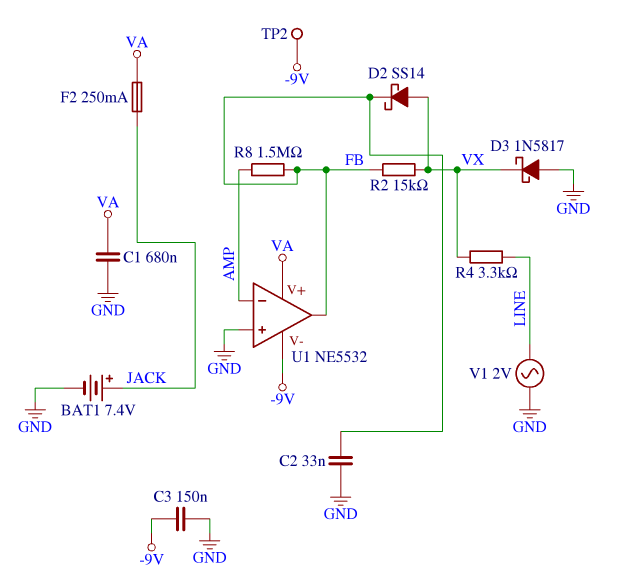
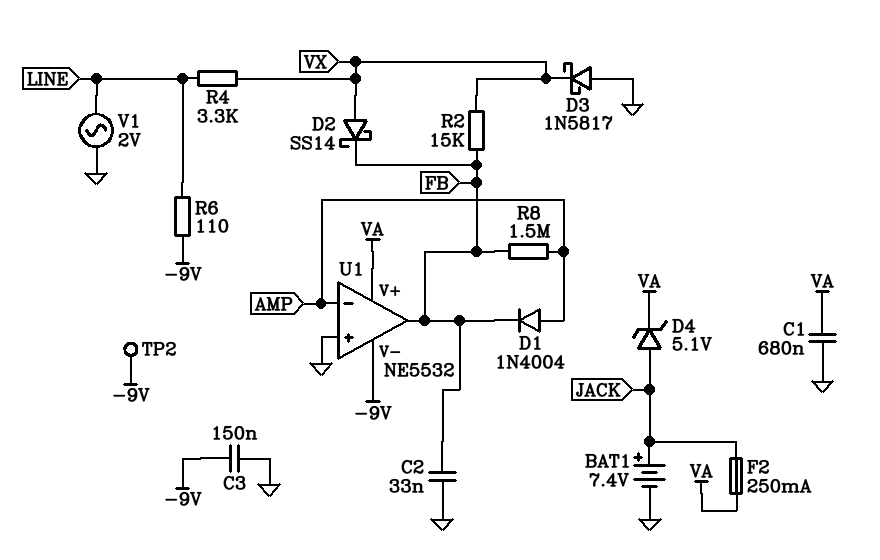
D1: none -> diode 1N4004 (A AMP, K FB)
D4: none -> zener 5.1V (A JACK, K VA)
R6: none -> 110 (-9V, LINE)

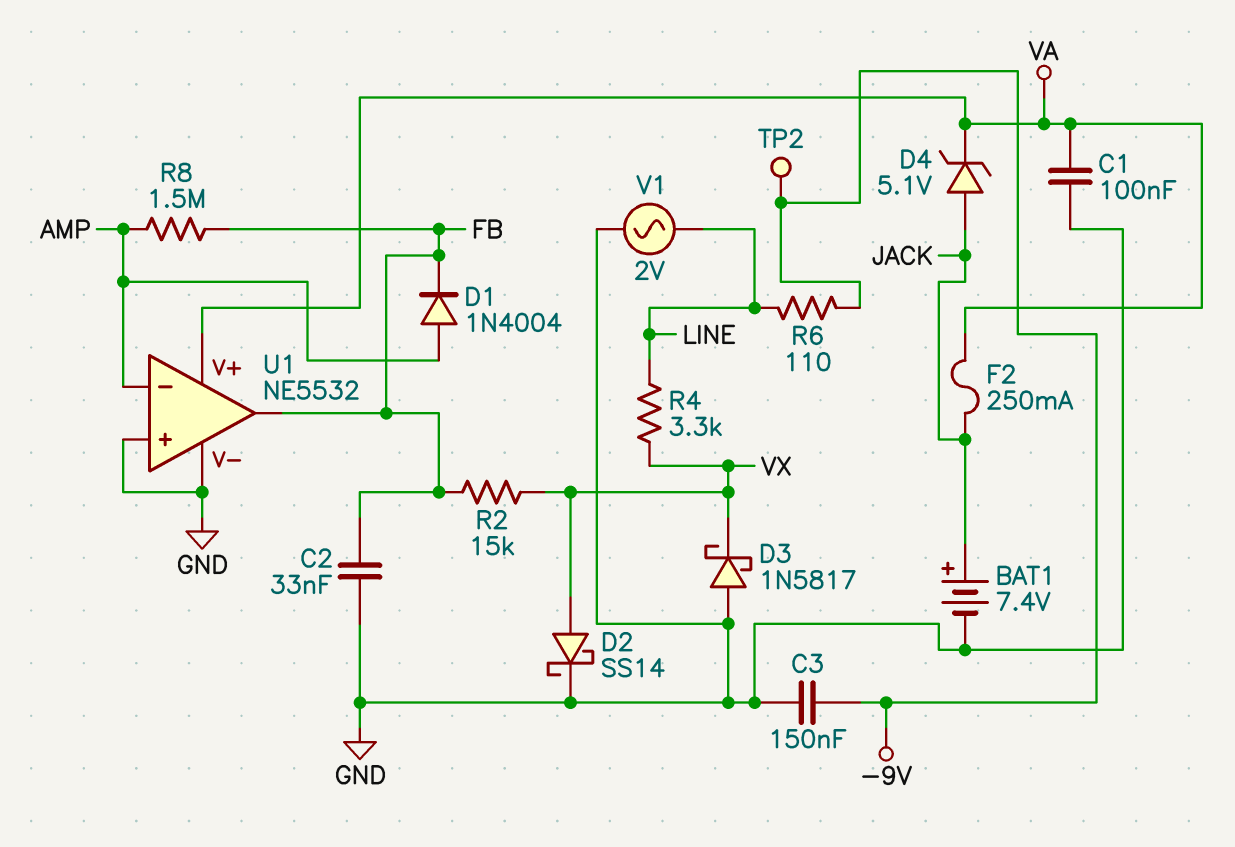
C1: 680nF (GND, VA) -> 100nF (GND, VA)
D2: schottky SS14 (A VX, K FB) -> schottky SS14 (A VX, K GND)
U1 pin V-: -9V -> GND

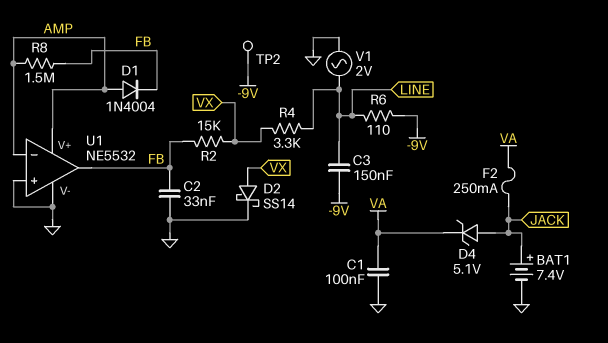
C3: 150nF (-9V, GND) -> 150nF (-9V, LINE)
D3: schottky 1N5817 (A GND, K VX) -> none
U1 pin V+: VA -> AMP

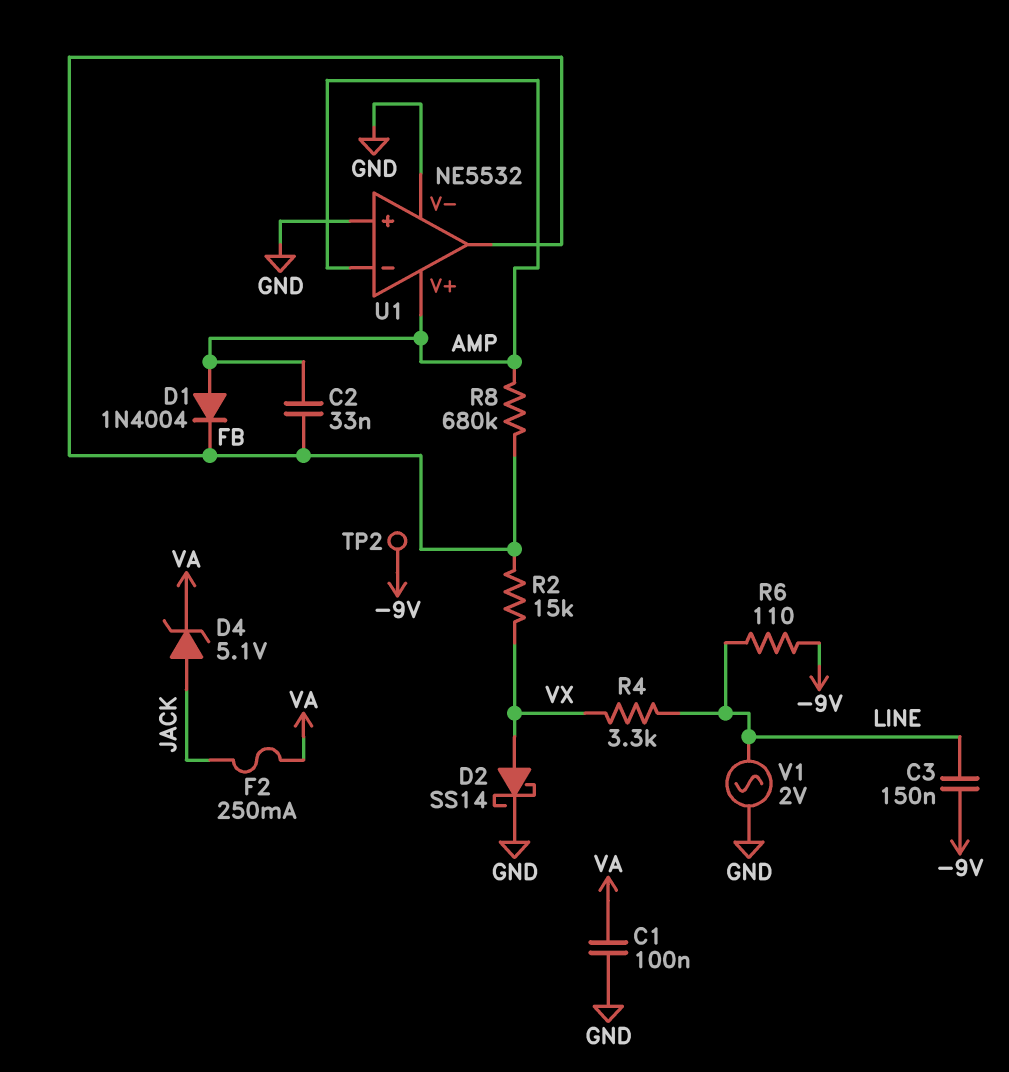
BAT1: 7.4V (plus JACK, minus GND) -> none
C2: 33nF (FB, GND) -> 33nF (AMP, FB)
R8: 1.5M (AMP, FB) -> 680k (AMP, FB)

